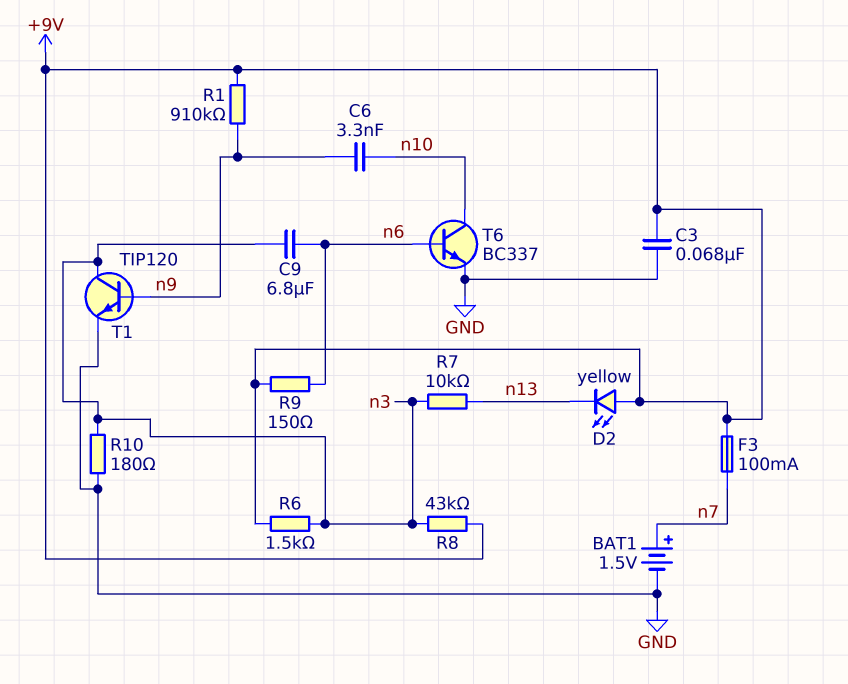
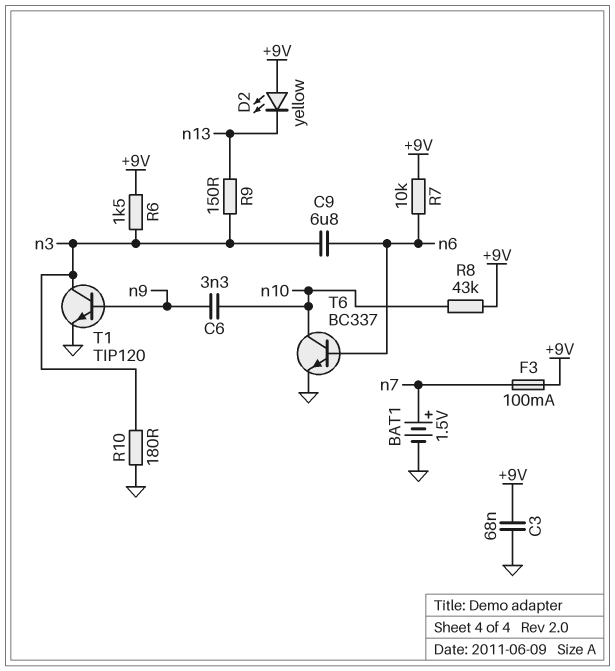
R1: 910k (+9V, n9) -> none
R7: 10k (n3, n13) -> 10k (+9V, n6)
R8: 43k (+9V, n3) -> 43k (+9V, n10)
R9: 150 (+9V, n6) -> 150 (n3, n13)

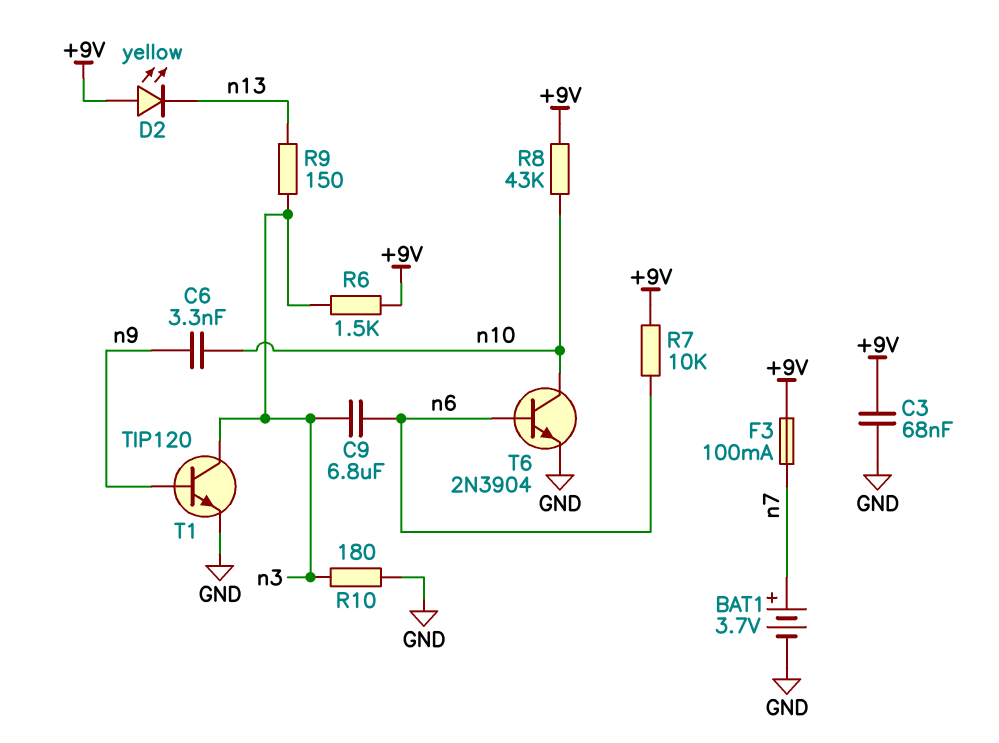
BAT1: 1.5V (plus n7, minus GND) -> 3.7V (plus n7, minus GND)
T6: NPN BC337 (B n6, C n10, E GND) -> NPN 2N3904 (B n6, C n10, E GND)

